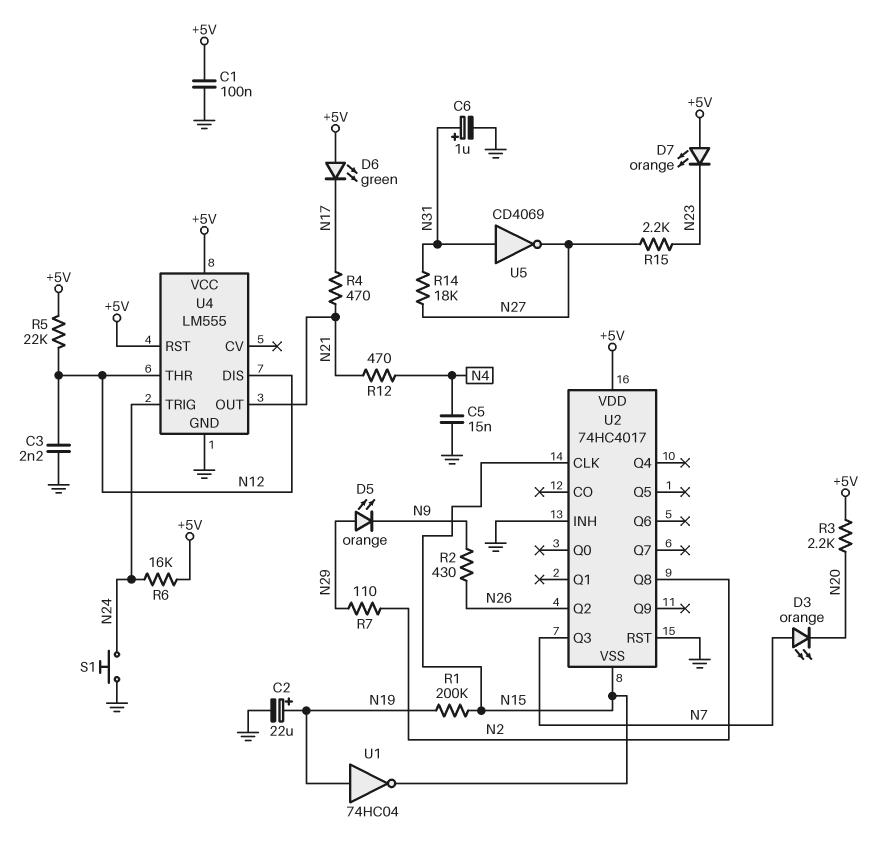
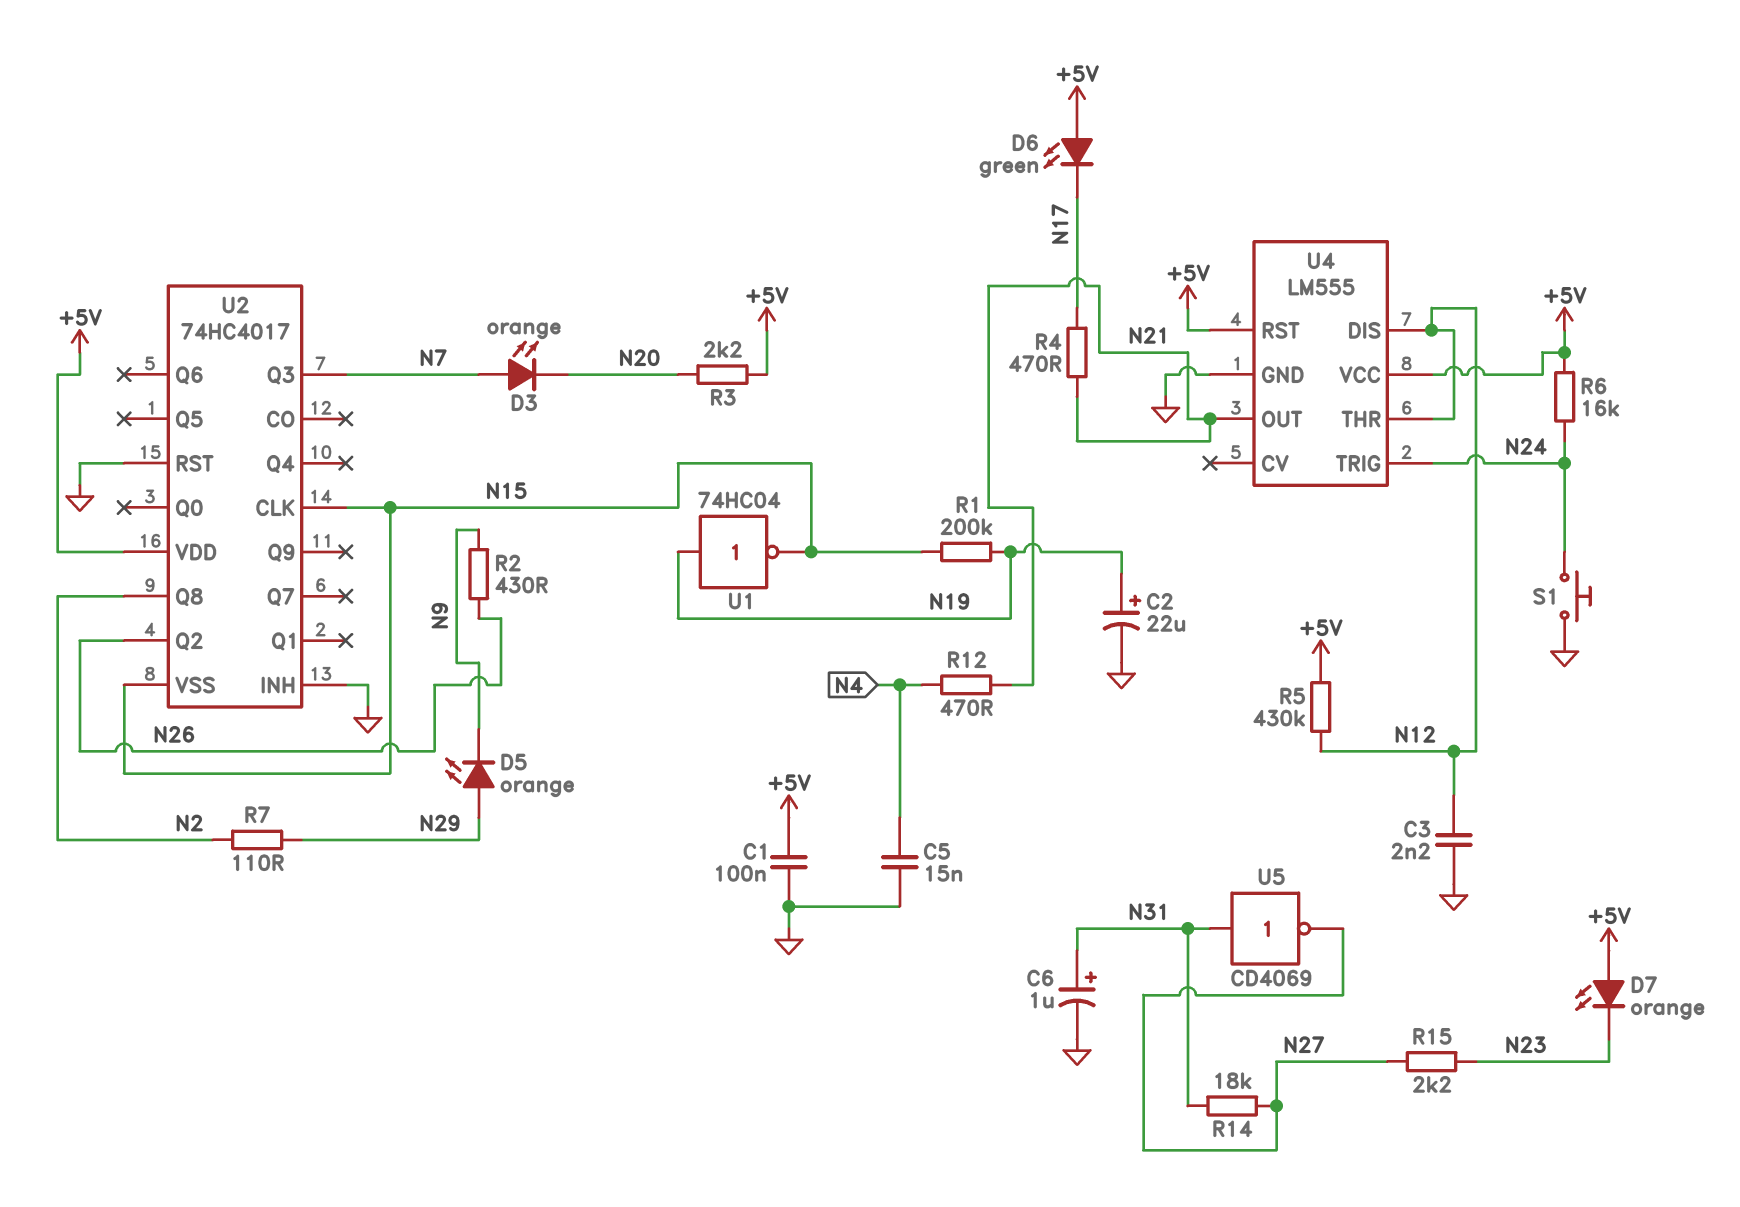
R5: 22k (+5V, N12) -> 430k (+5V, N12)

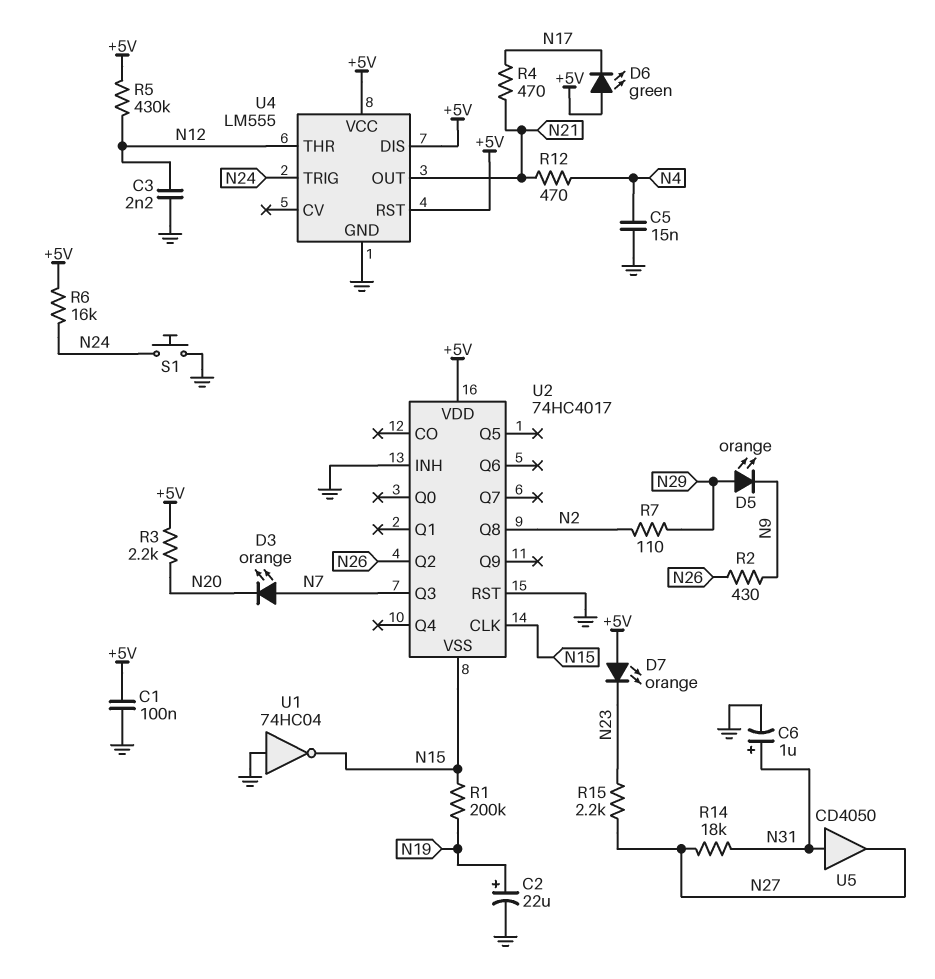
U1: NOT 74HC04 (in N19, out N15) -> NOT 74HC04 (in GND, out N15)
U4 pin DIS: N12 -> +5V
U5: NOT CD4069 (in N31, out N27) -> buffer CD4050 (in N31, out N27)

